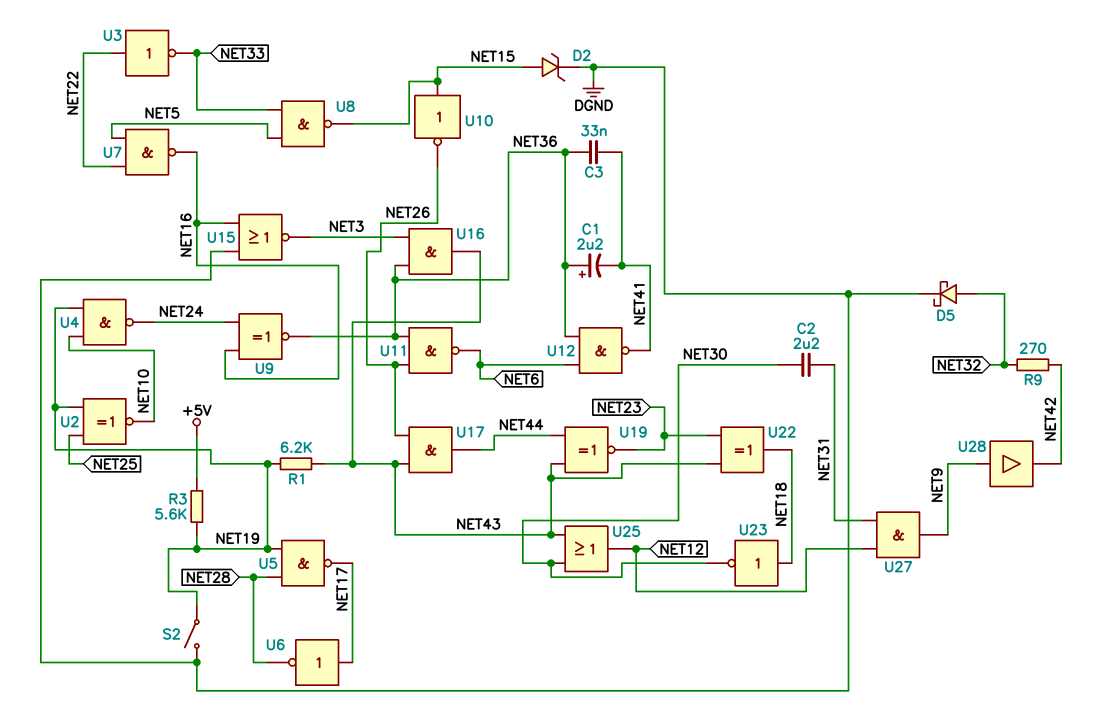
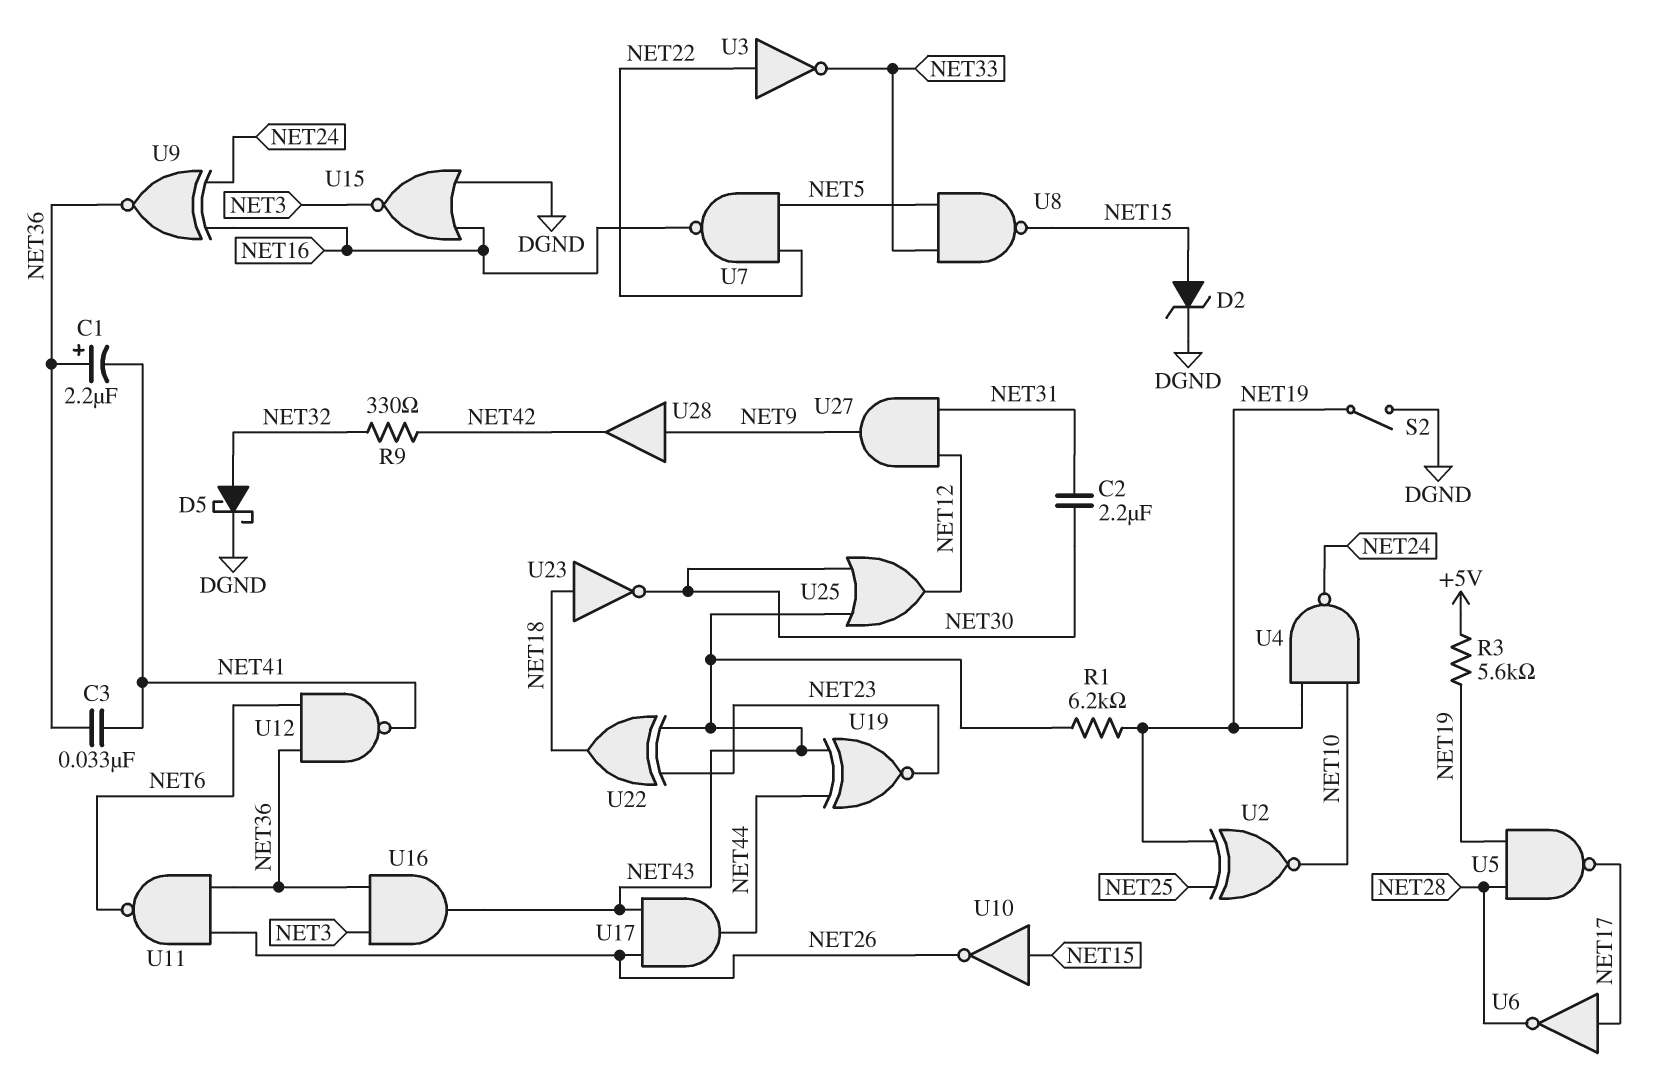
R9: 270 (NET32, NET42) -> 330 (NET32, NET42)

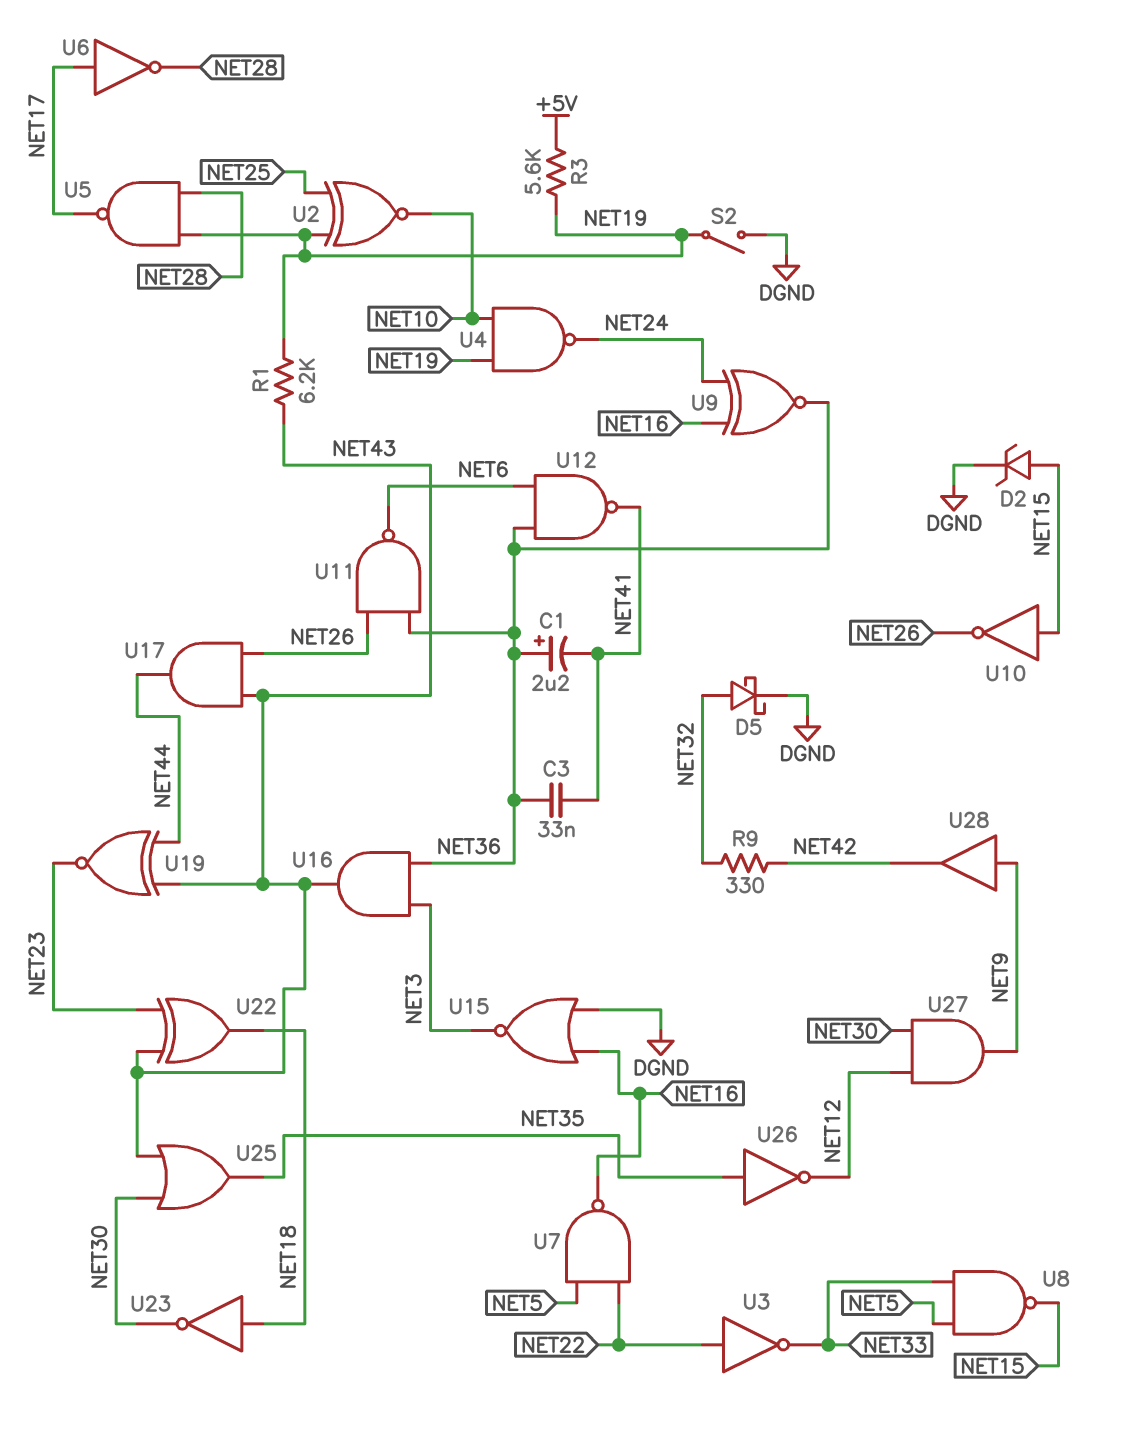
C2: 2.2uF (NET30, NET31) -> none
U25: OR (in NET30, in NET43, out NET12) -> OR (in NET30, in NET43, out NET35)
U26: none -> NOT (in NET35, out NET12)
U27: AND (in NET12, in NET31, out NET9) -> AND (in NET12, in NET30, out NET9)

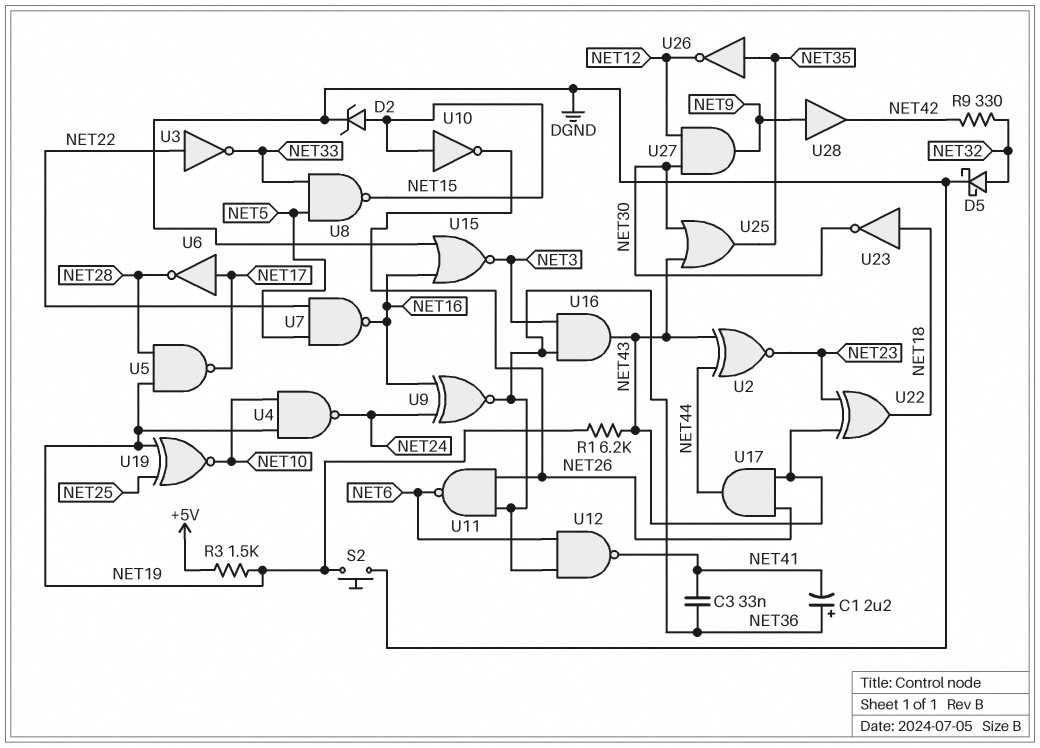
R3: 5.6k (+5V, NET19) -> 1.5k (+5V, NET19)
S2: switch (DGND, NET19) -> button (DGND, NET19)
U2: XNOR (in NET19, in NET25, out NET10) -> XNOR (in NET43, in NET44, out NET23)
U19: XNOR (in NET43, in NET44, out NET23) -> XNOR (in NET19, in NET25, out NET10)

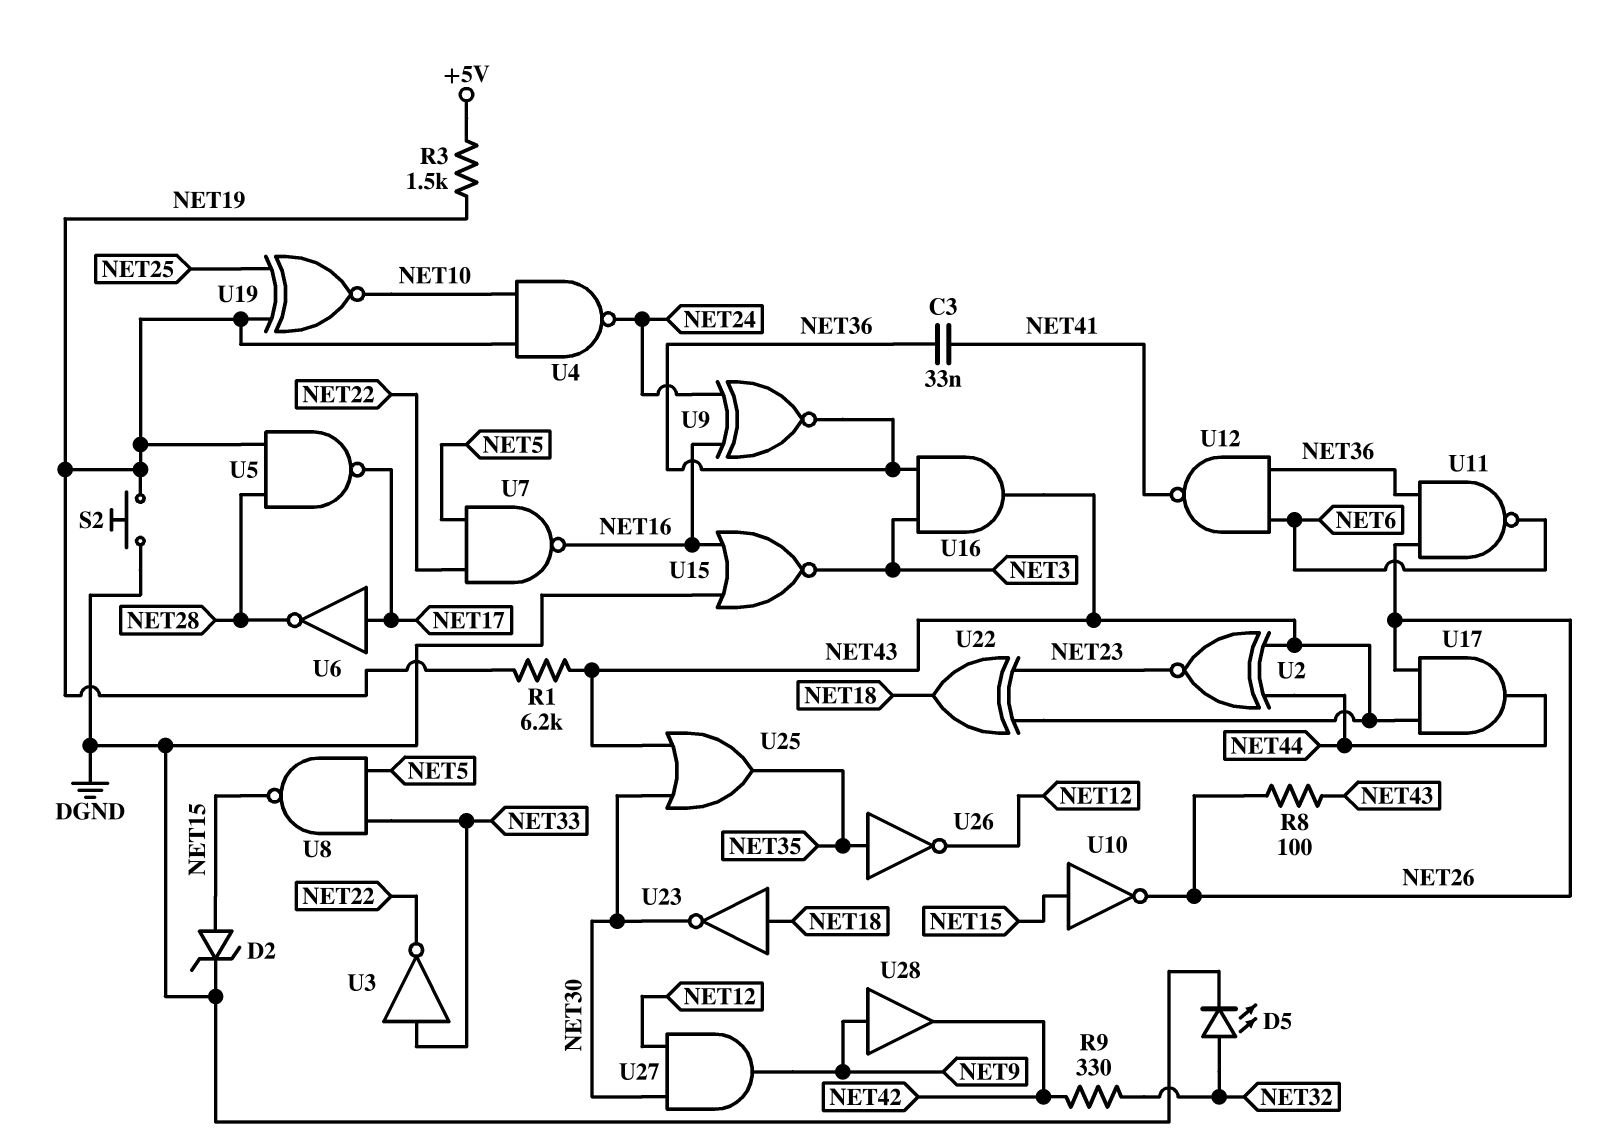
C1: 2.2uF (plus NET36, minus NET41) -> none
D5: schottky (A NET32, K DGND) -> LED (A NET32, K DGND)
R8: none -> 100 (NET26, NET43)
U3: NOT (in NET22, out NET33) -> NOT (in NET33, out NET22)

